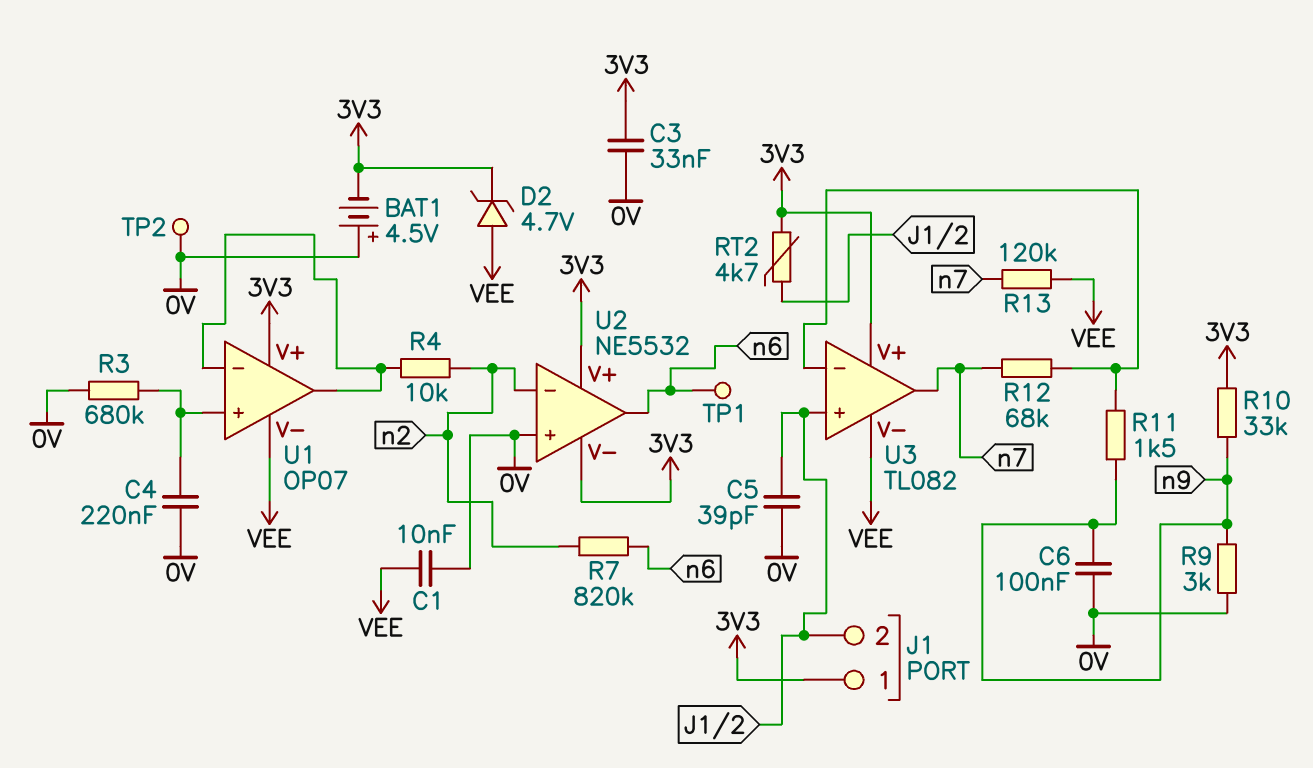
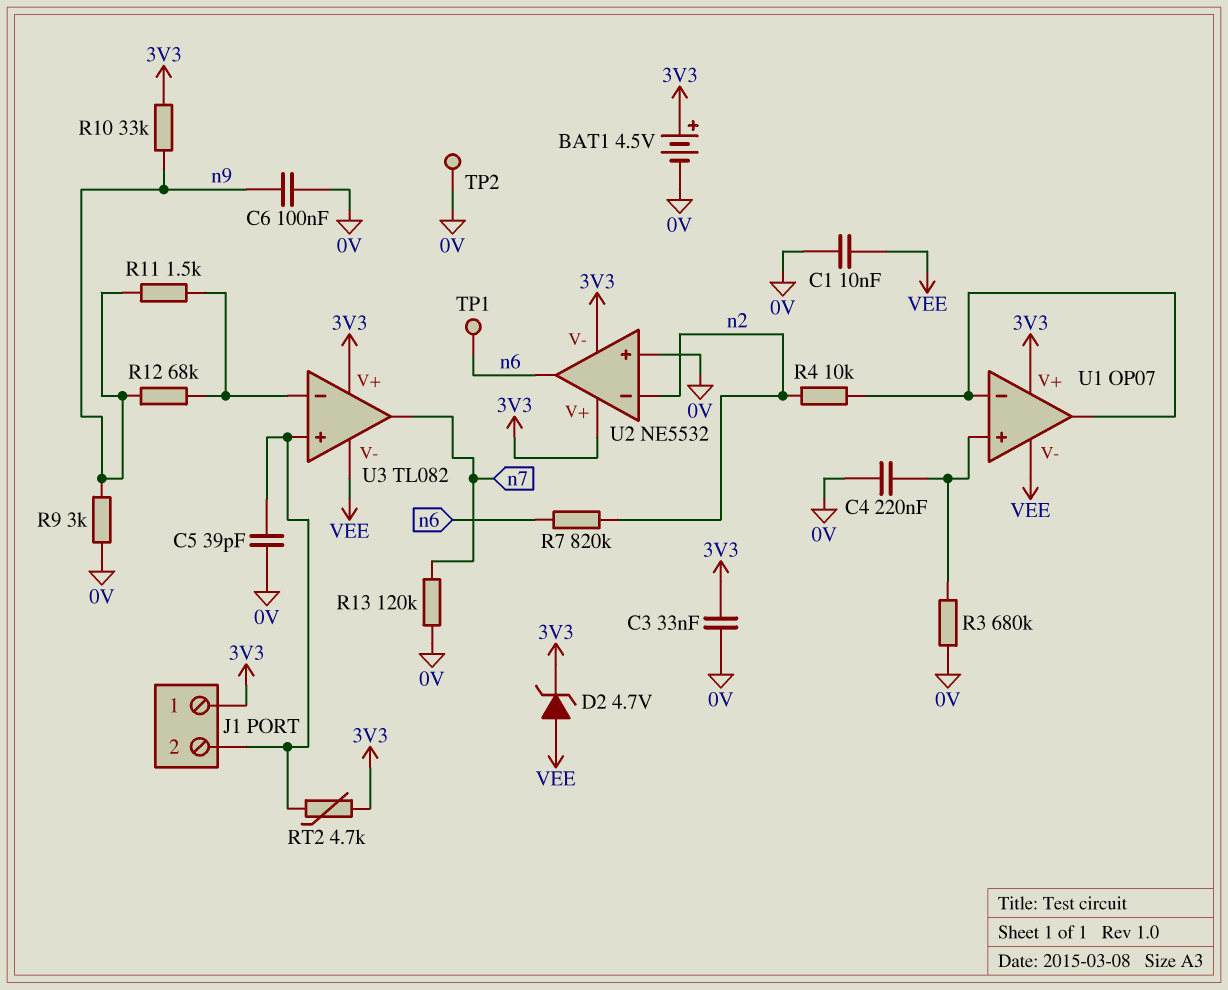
BAT1: 4.5V (plus 0V, minus 3V3) -> 4.5V (plus 3V3, minus 0V)
R12: 68k (U3/in-, n7) -> 68k (U3/in-, n9)
R13: 120k (VEE, n7) -> 120k (0V, n7)

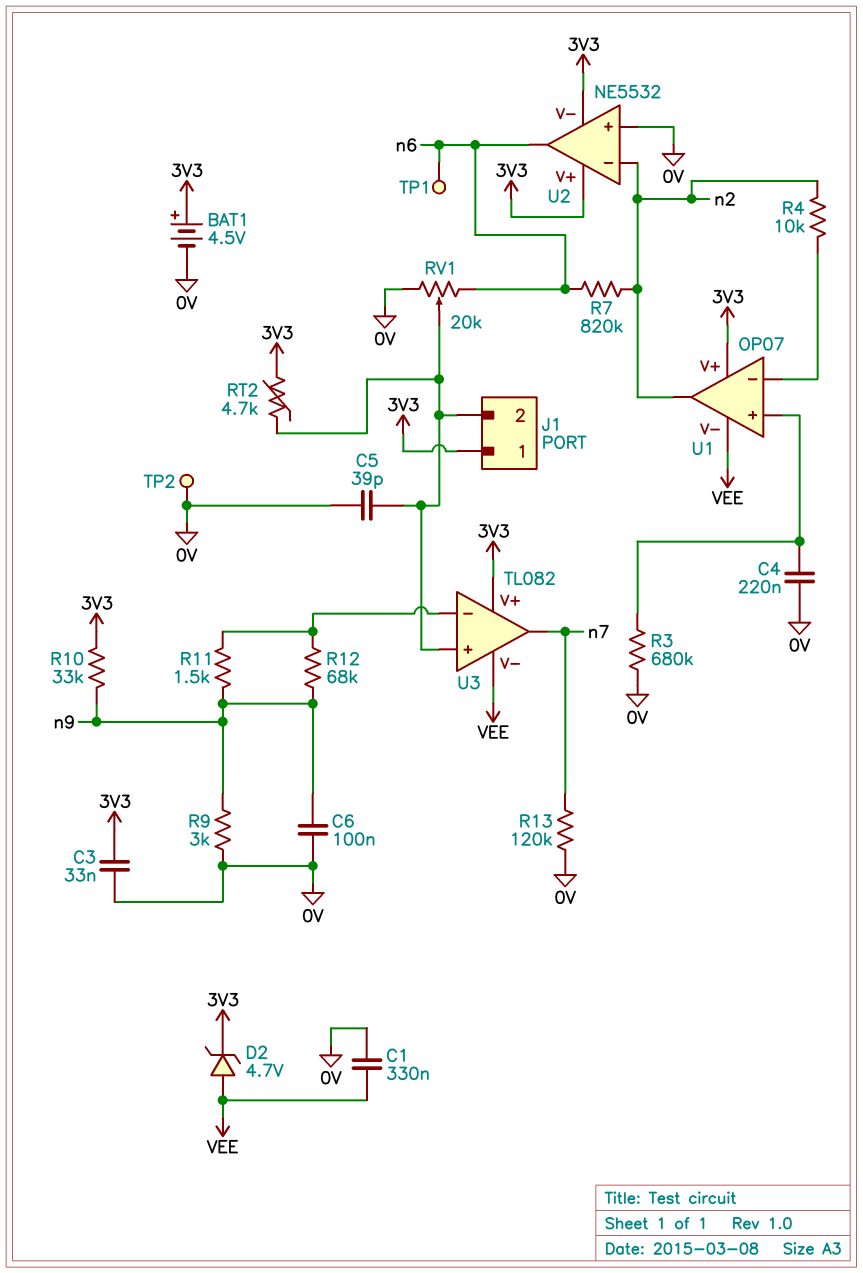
C1: 10nF (0V, VEE) -> 330nF (0V, VEE)
RV1: none -> 20k (0V, n6, wiper J1/2)
U1 pin out: U1/in- -> n2

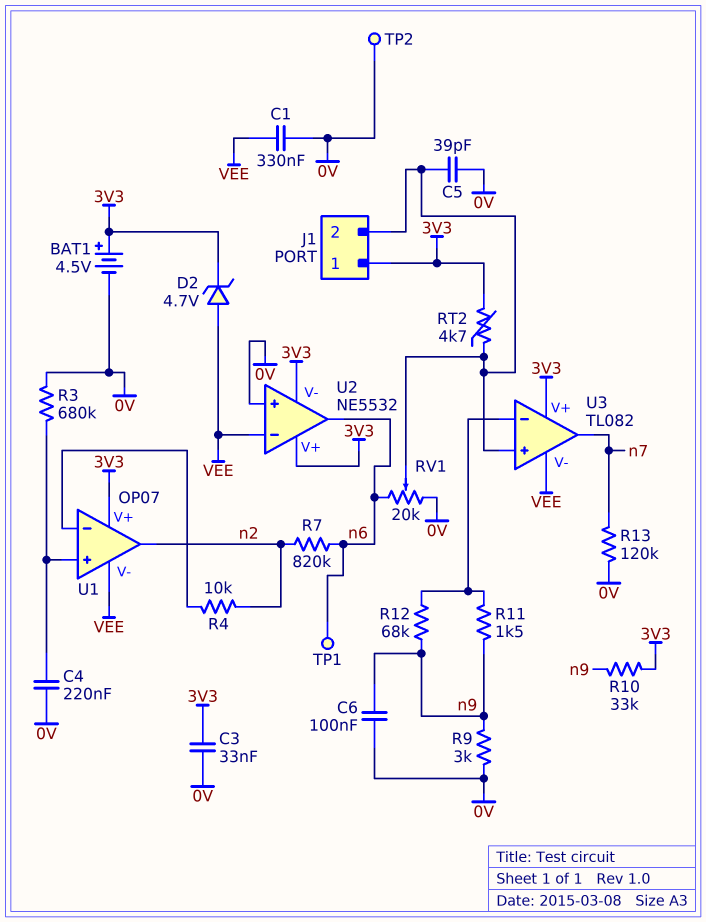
U2 pin in-: n2 -> VEE

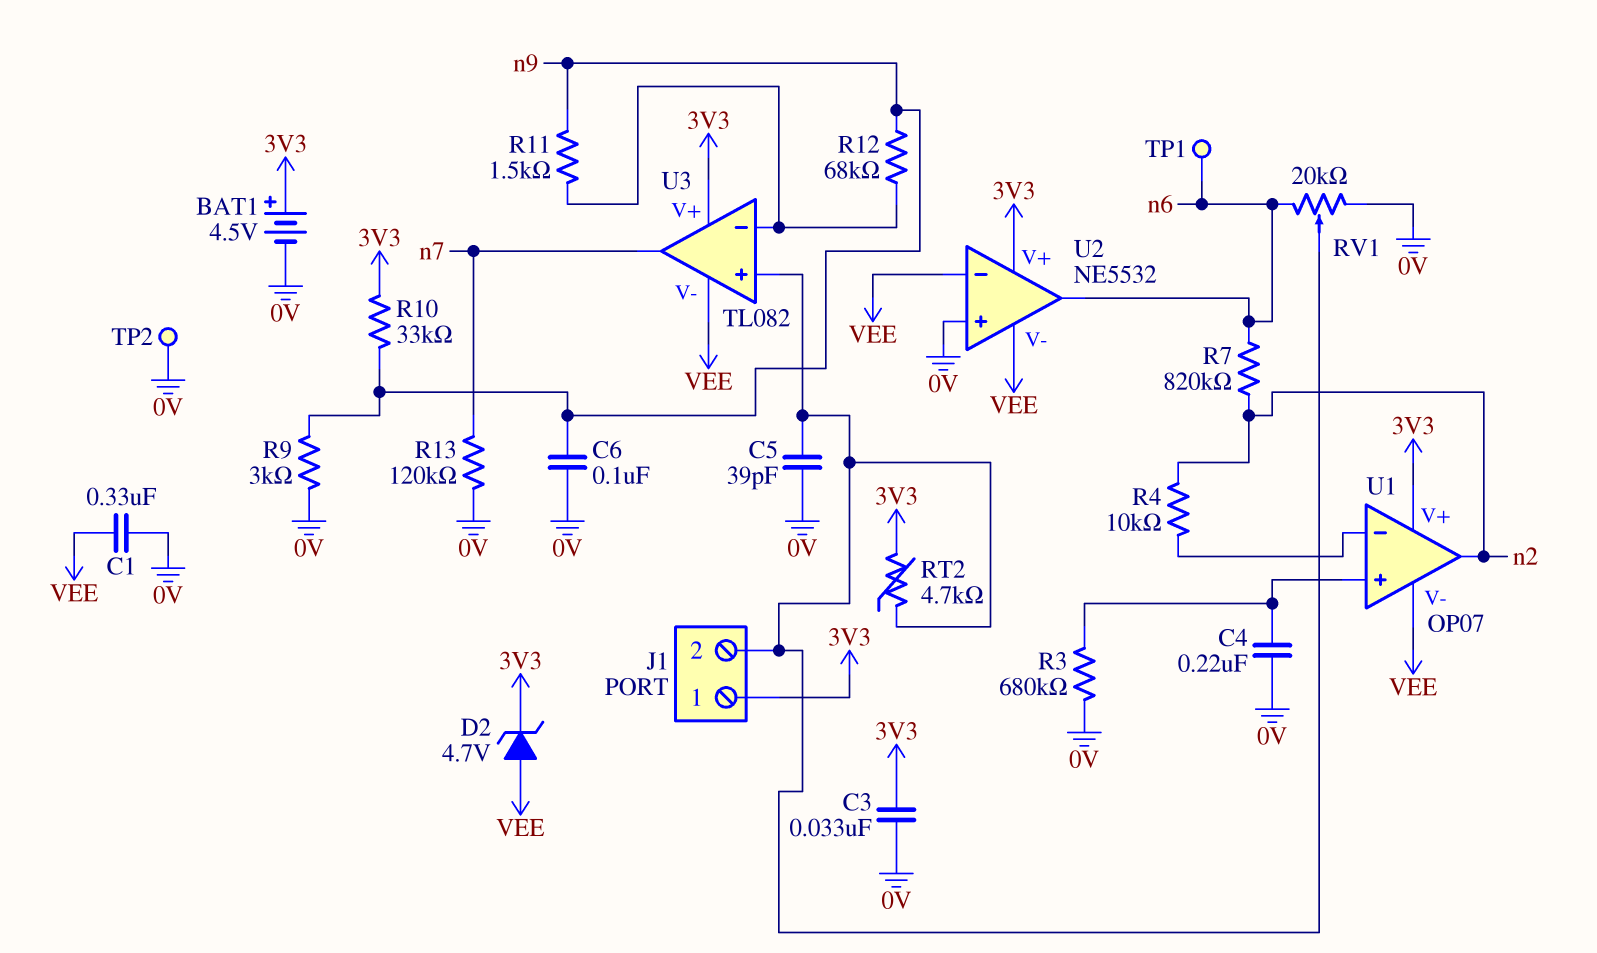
U2 pin V-: 3V3 -> VEE

